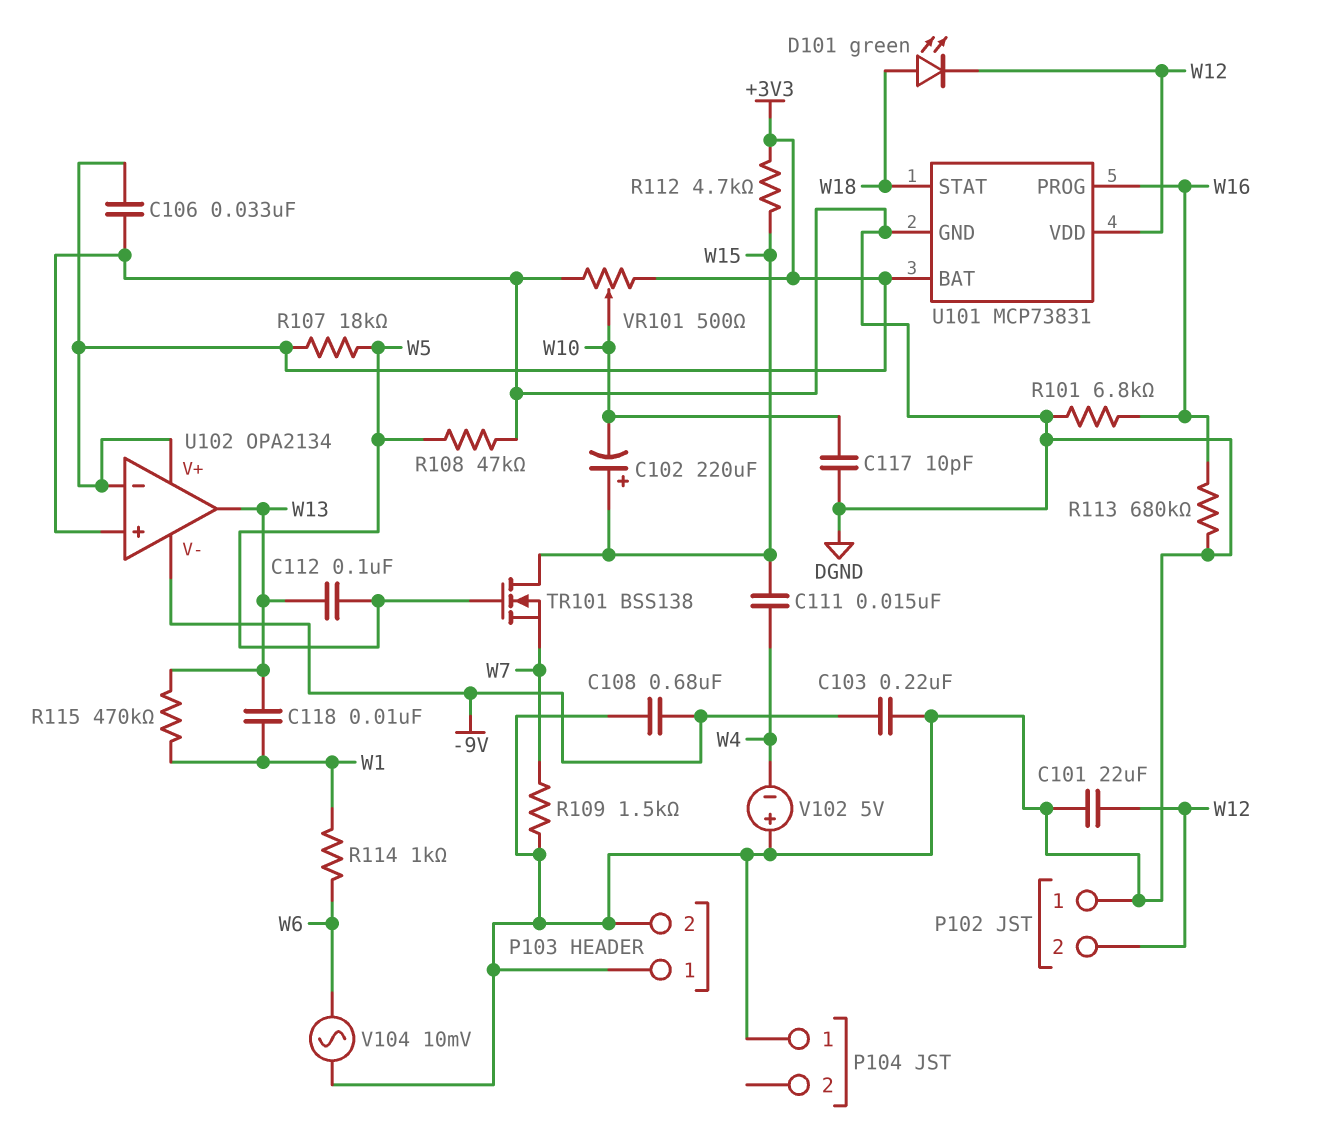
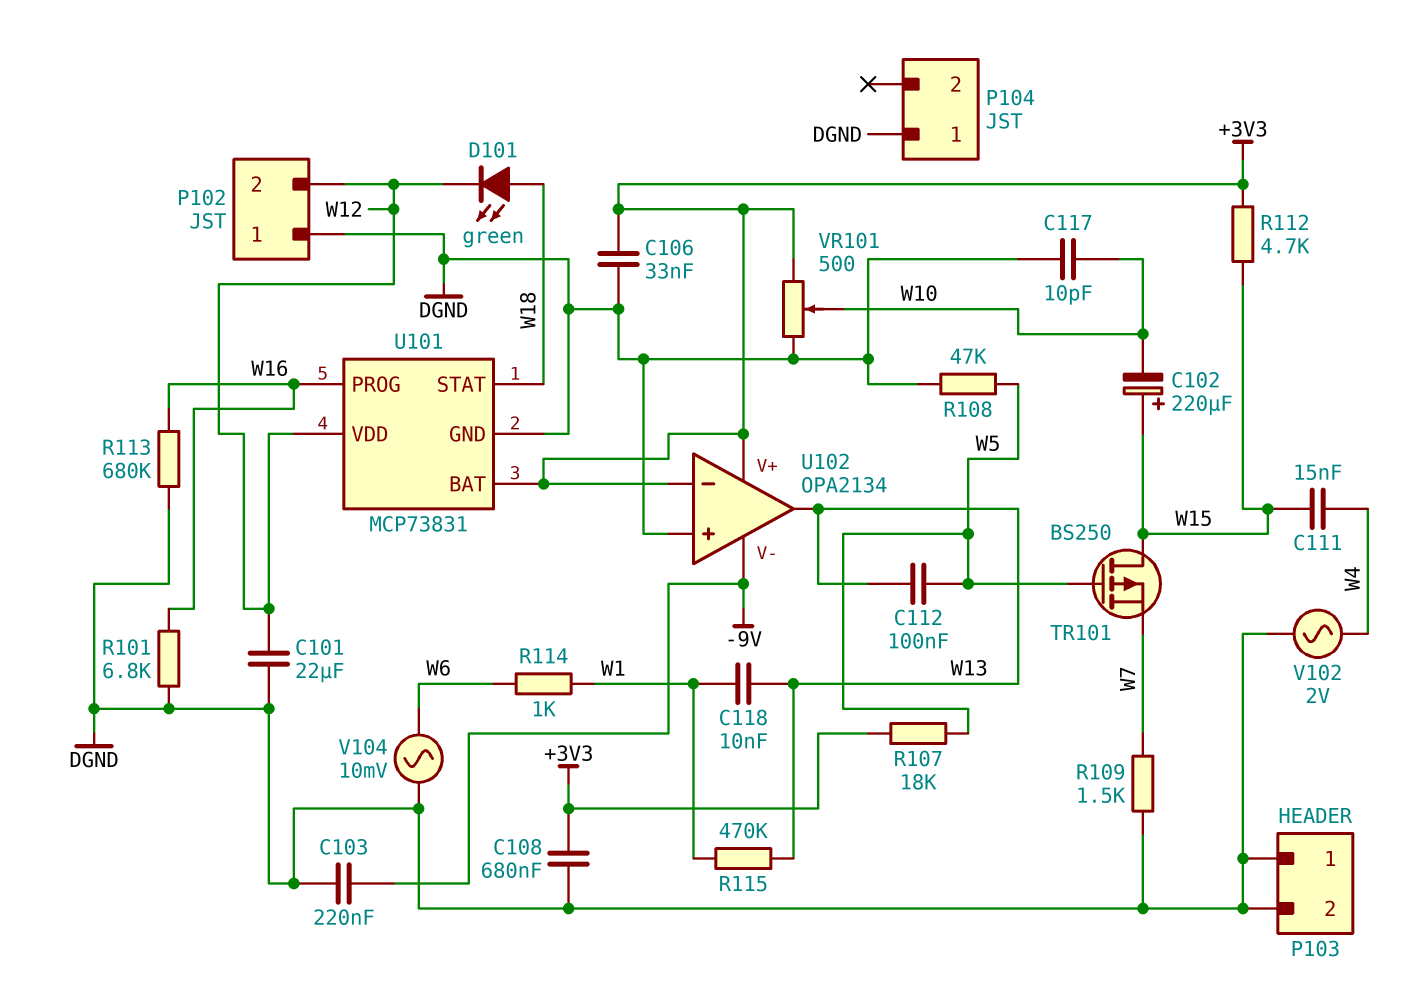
C108: 680nF (-9V, DGND) -> 680nF (+3V3, DGND)
TR101: NMOS BSS138 (G W5, D W15, S W7) -> PMOS BS250 (G W5, D W15, S W7)
V102: 5V (plus DGND, minus W4) -> AC 2V (DGND, W4)

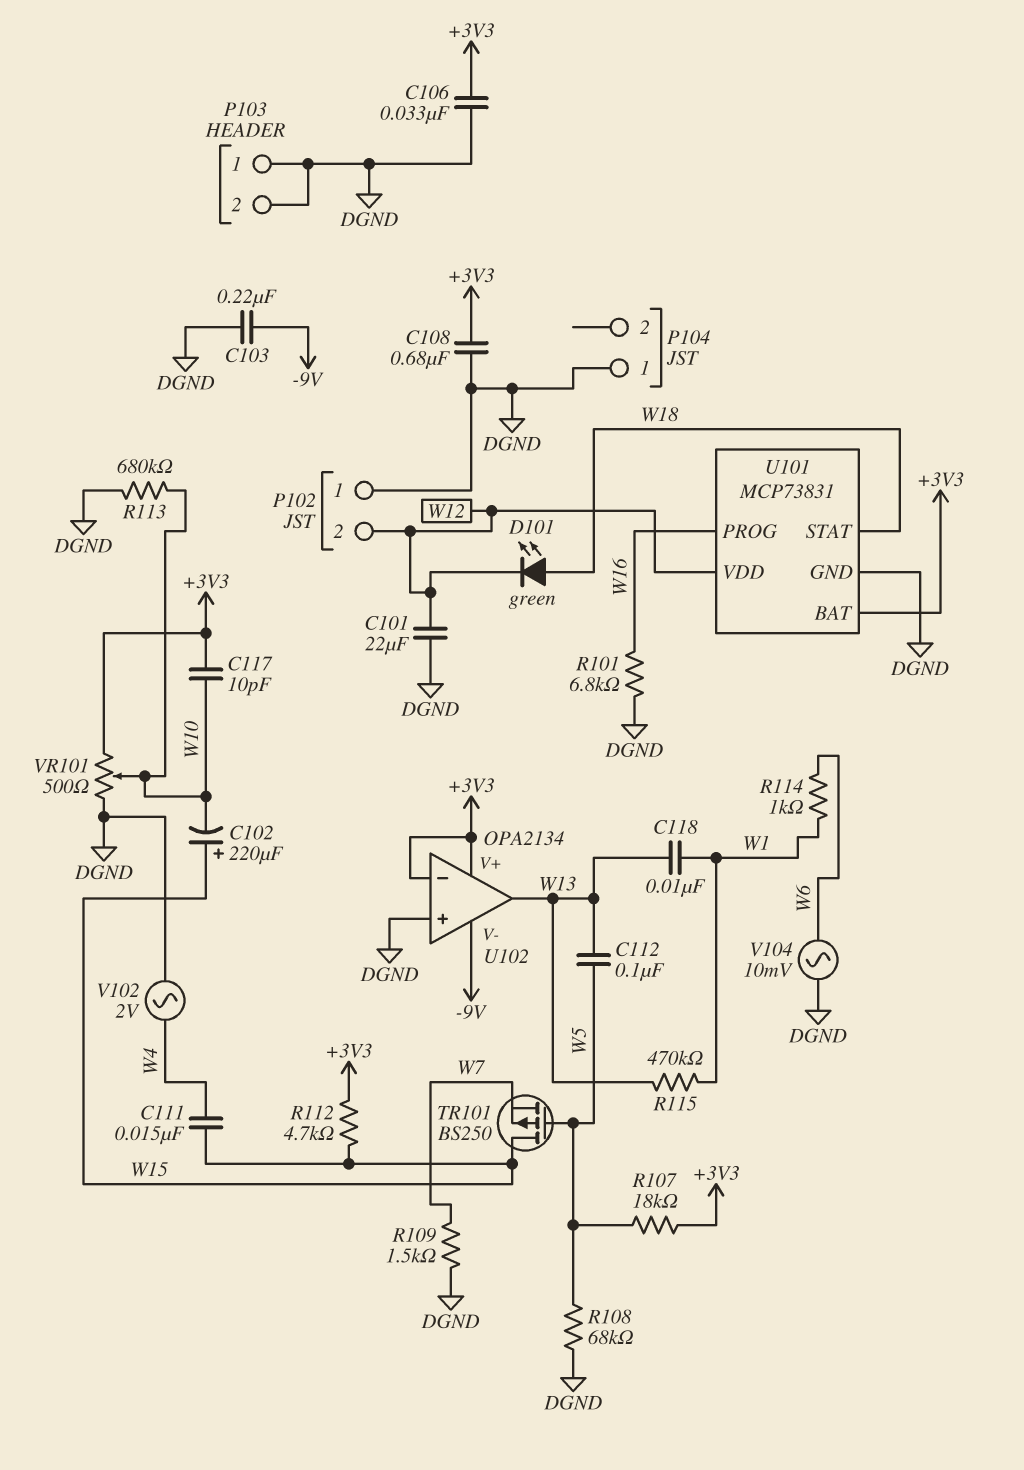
C117: 10pF (DGND, W10) -> 10pF (+3V3, W10)
R108: 47k (DGND, W5) -> 68k (DGND, W5)
R113: 680k (DGND, W16) -> 680k (DGND, W10)

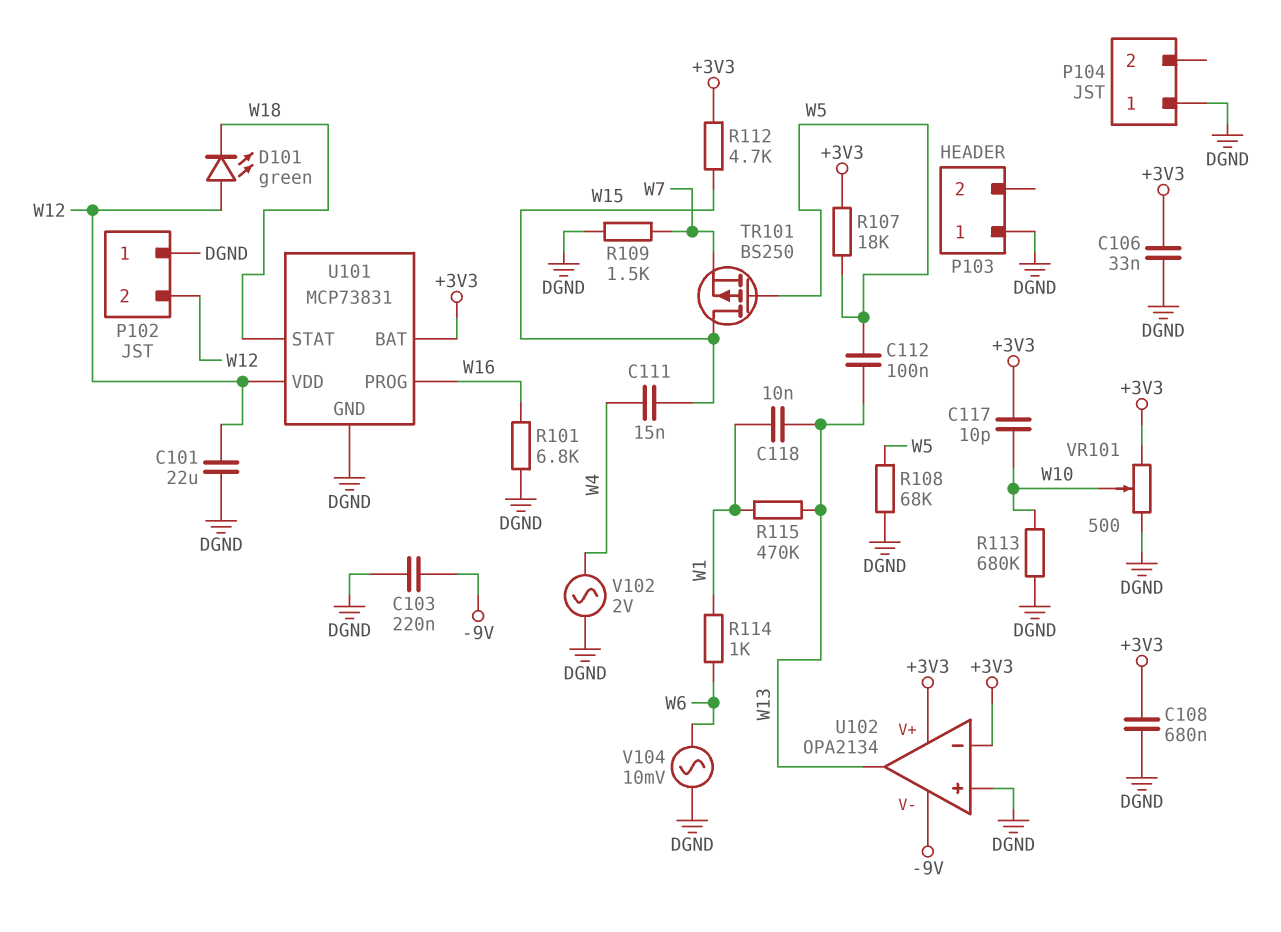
C102: 220uF (plus W15, minus W10) -> none
D101: LED green (A W18, K W12) -> LED green (A W12, K W18)
P103 pin 2: DGND -> none

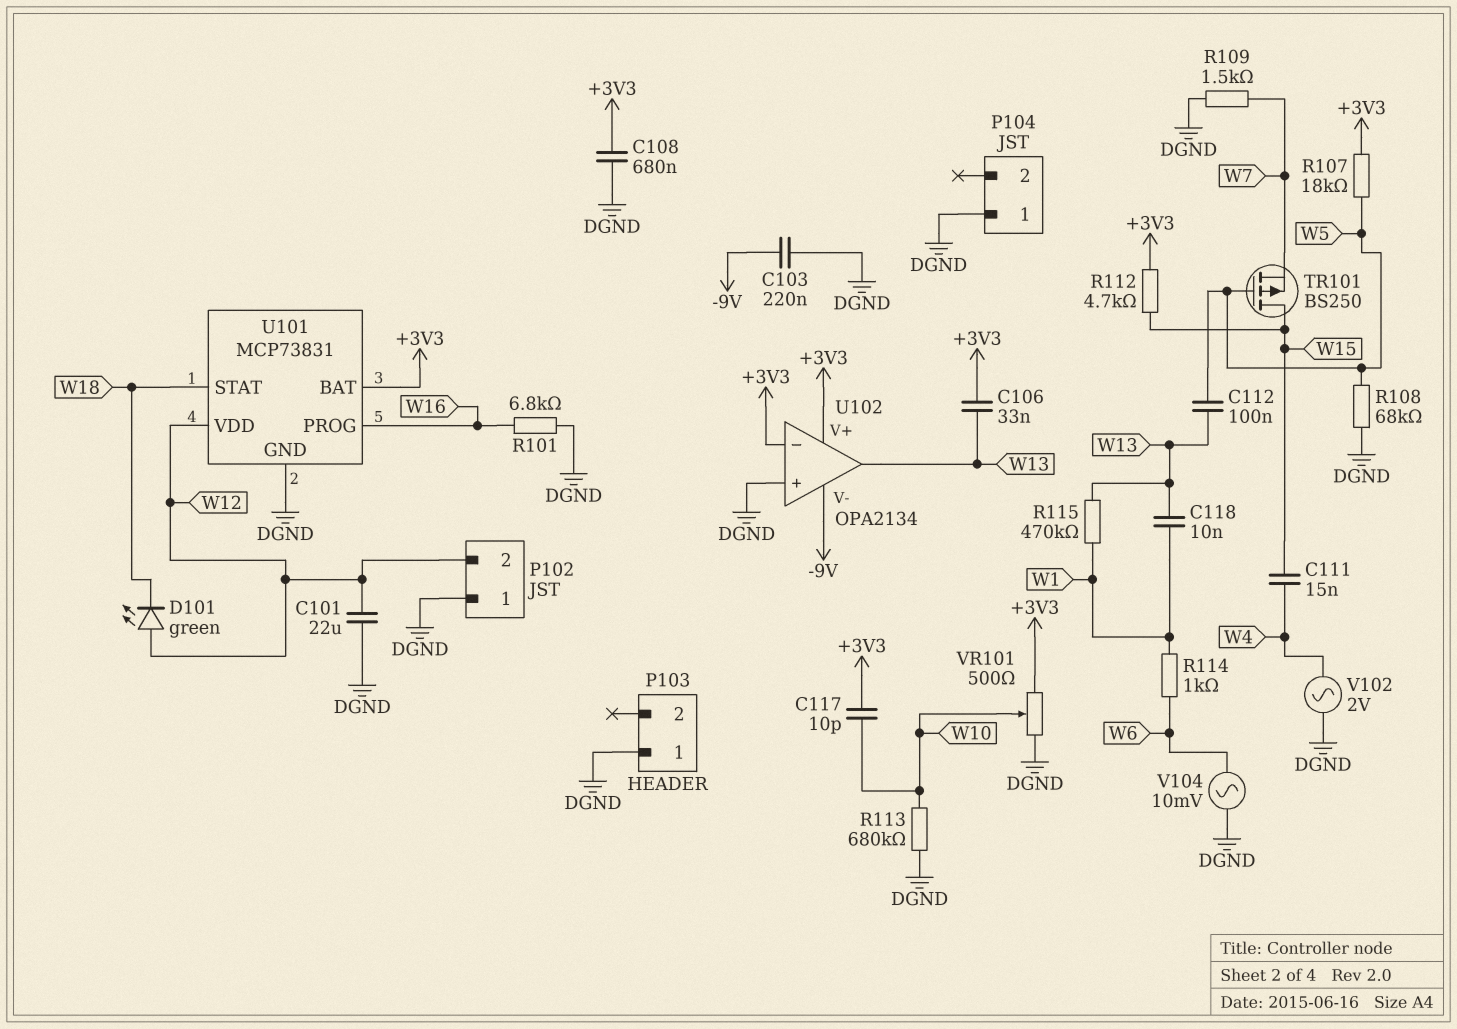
C106: 33nF (+3V3, DGND) -> 33nF (+3V3, W13)

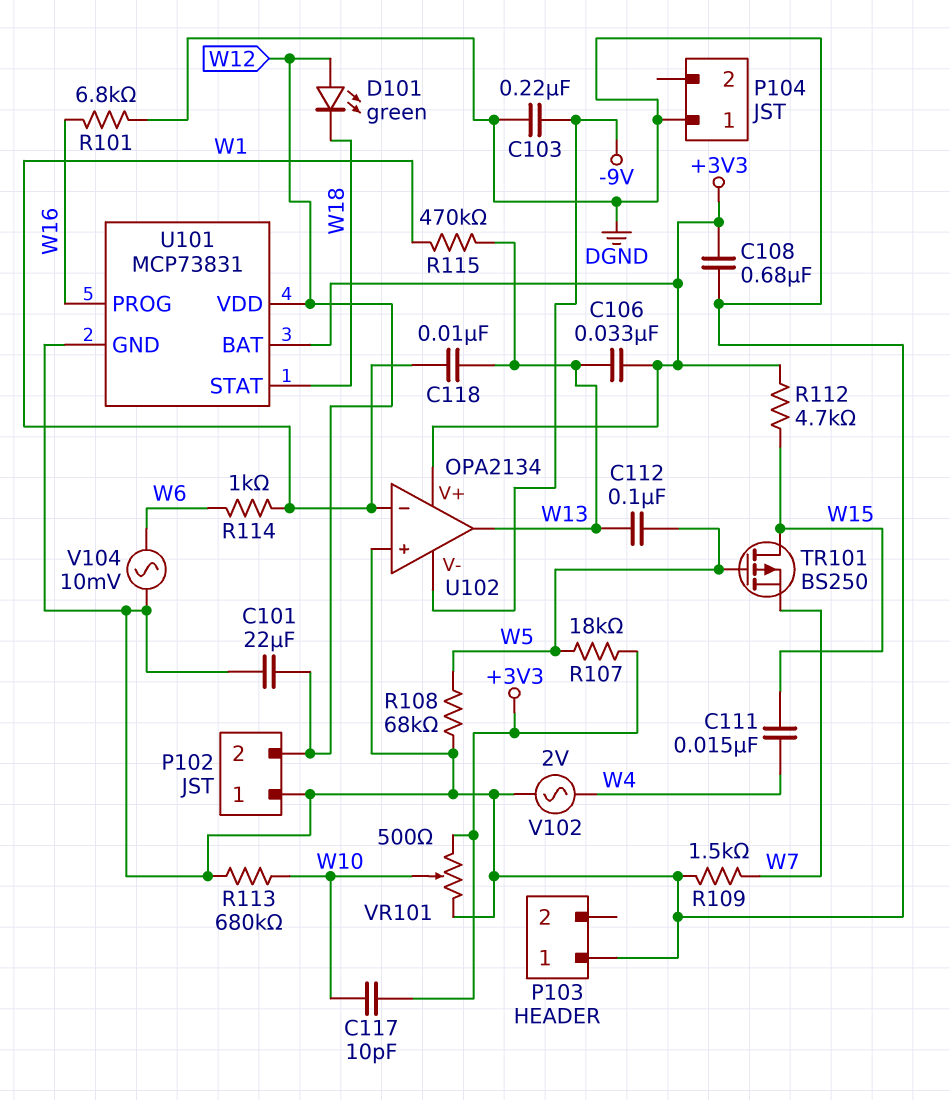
U102 pin in-: +3V3 -> W1

